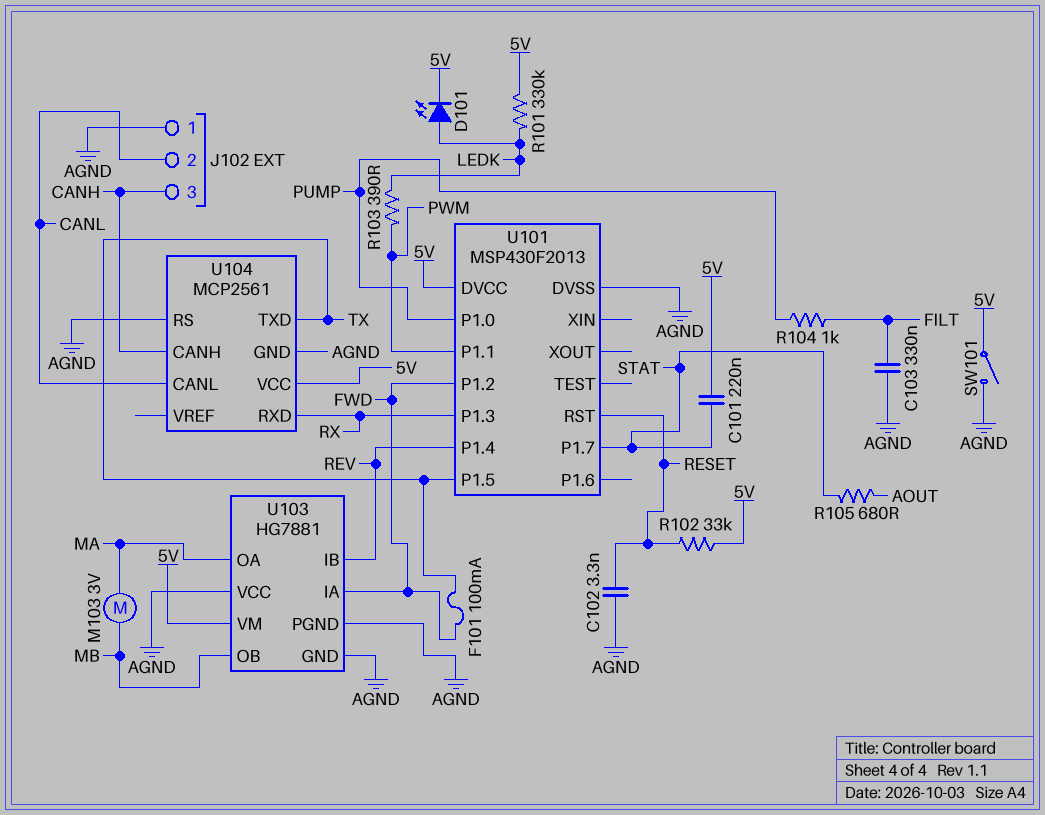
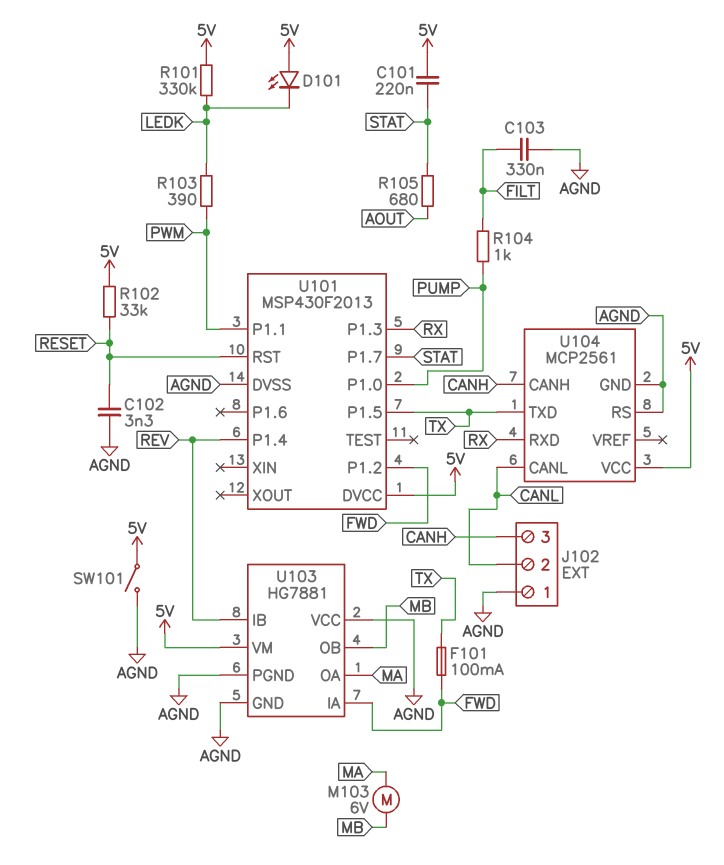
D101: LED (A LEDK, K 5V) -> LED (A 5V, K LEDK)
M103: motor 3V (MA, MB) -> motor 6V (MA, MB)

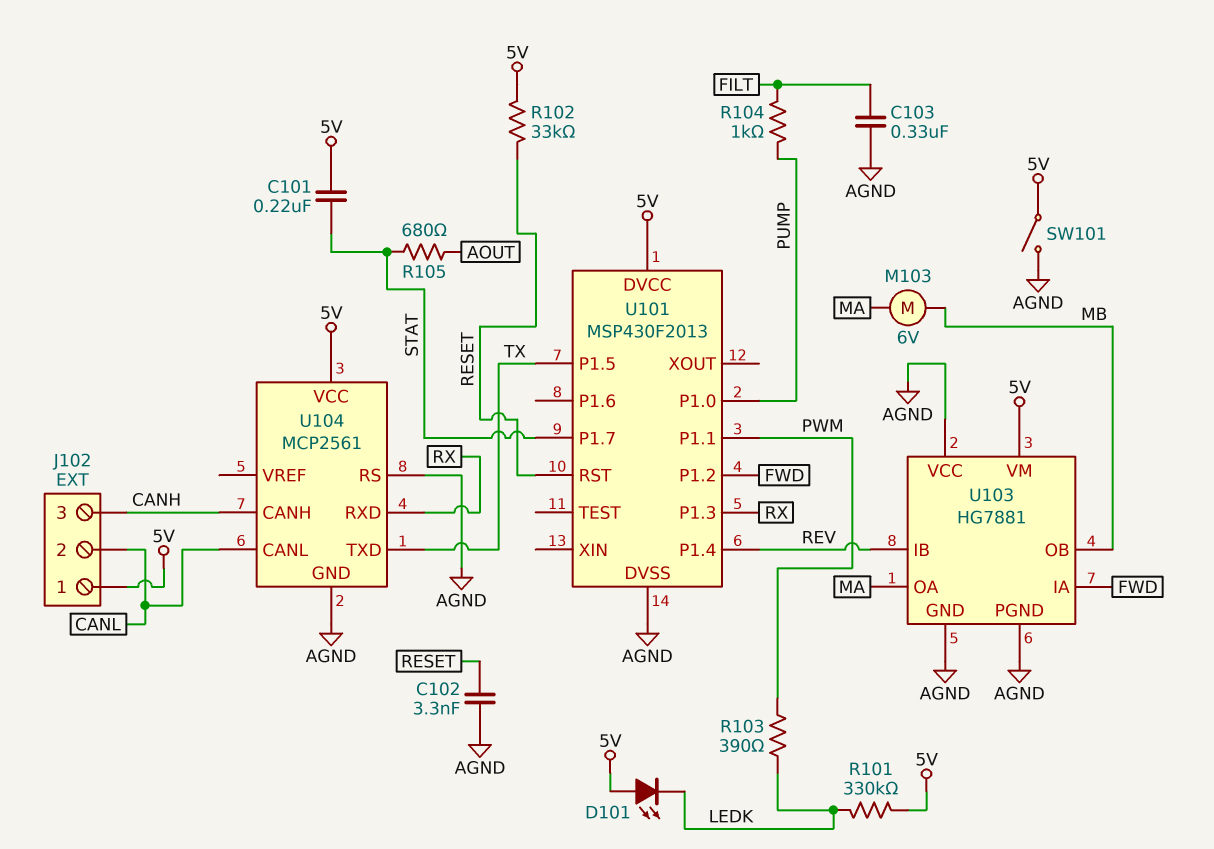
F101: 100mA (FWD, TX) -> none
J102 pin 1: AGND -> 5V

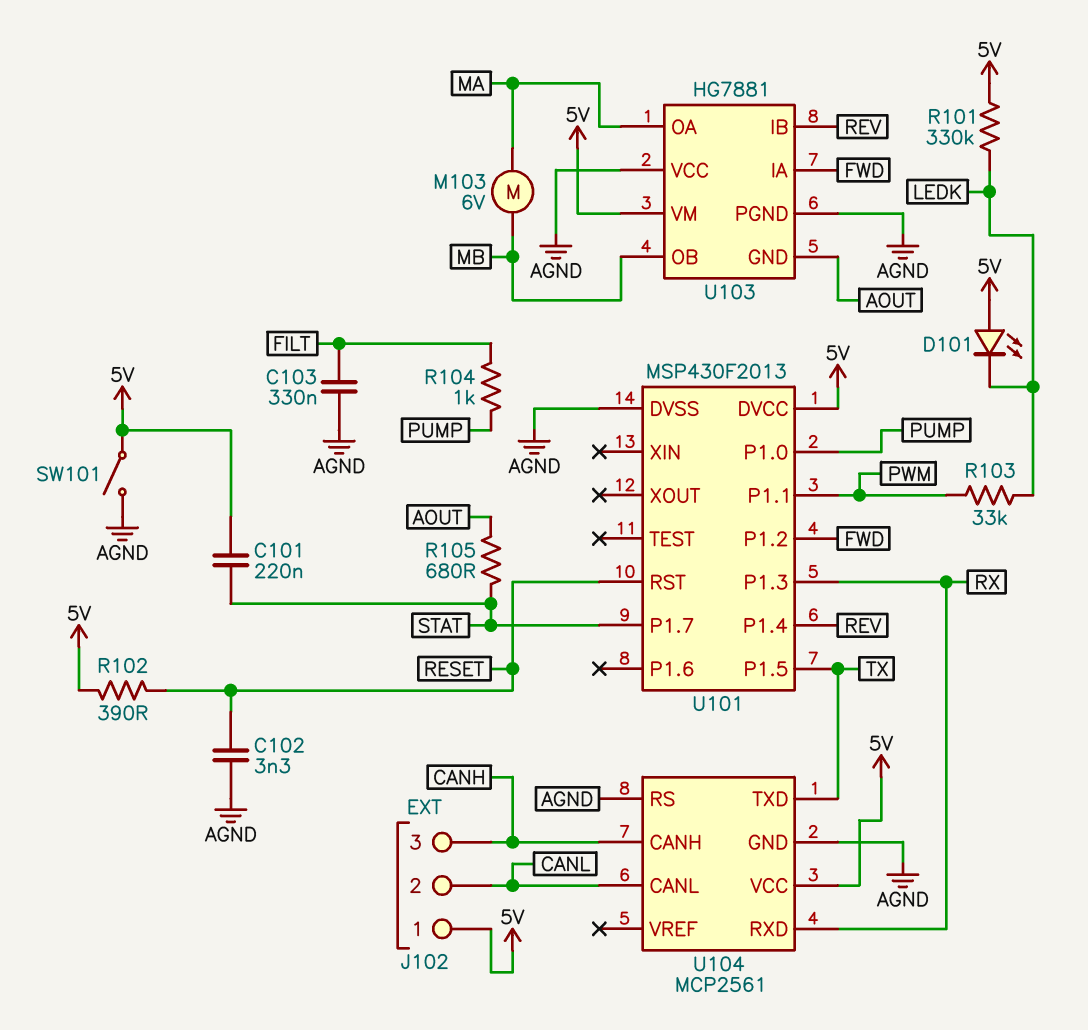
R102: 33k (5V, RESET) -> 390 (5V, RESET)
R103: 390 (LEDK, PWM) -> 33k (LEDK, PWM)
U103 pin GND: AGND -> AOUT

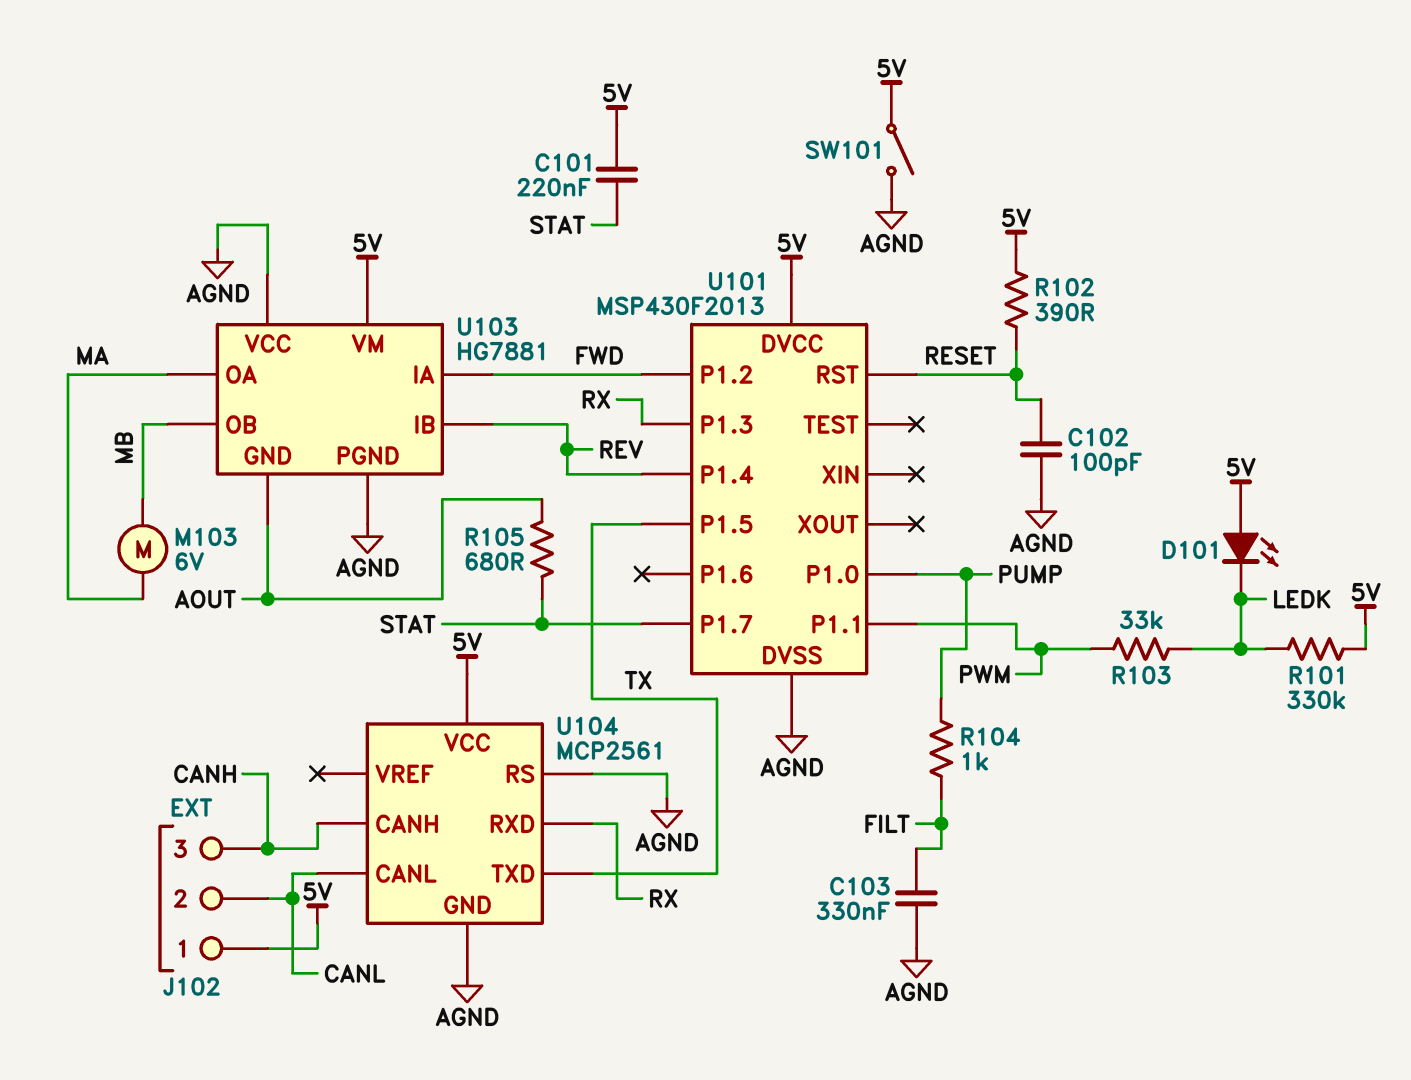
C102: 3.3nF (AGND, RESET) -> 100pF (AGND, RESET)

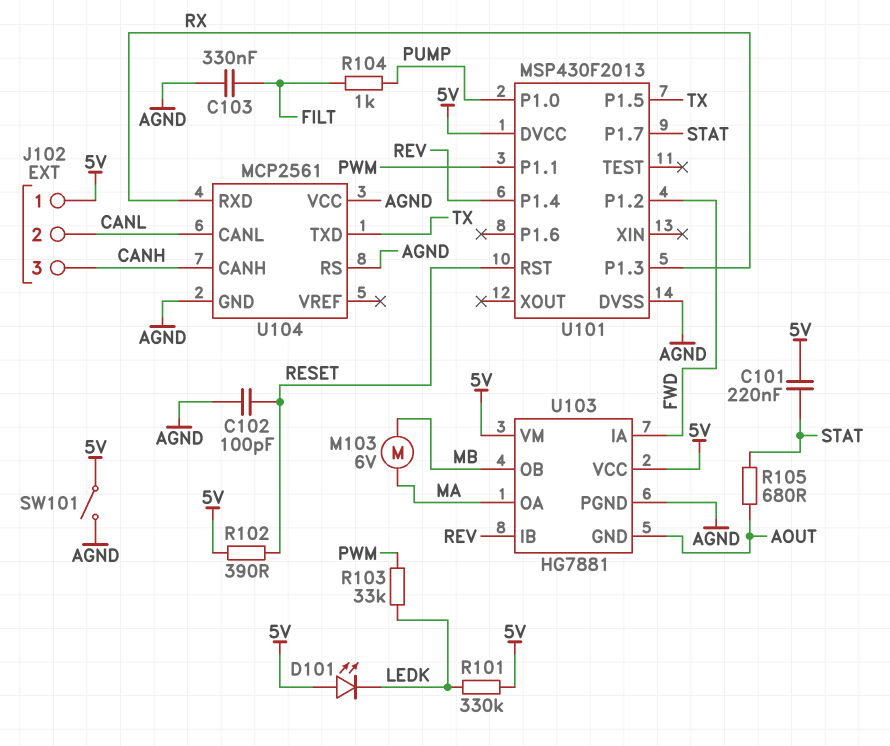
U103 pin VCC: AGND -> 5V
U104 pin VCC: 5V -> AGND

